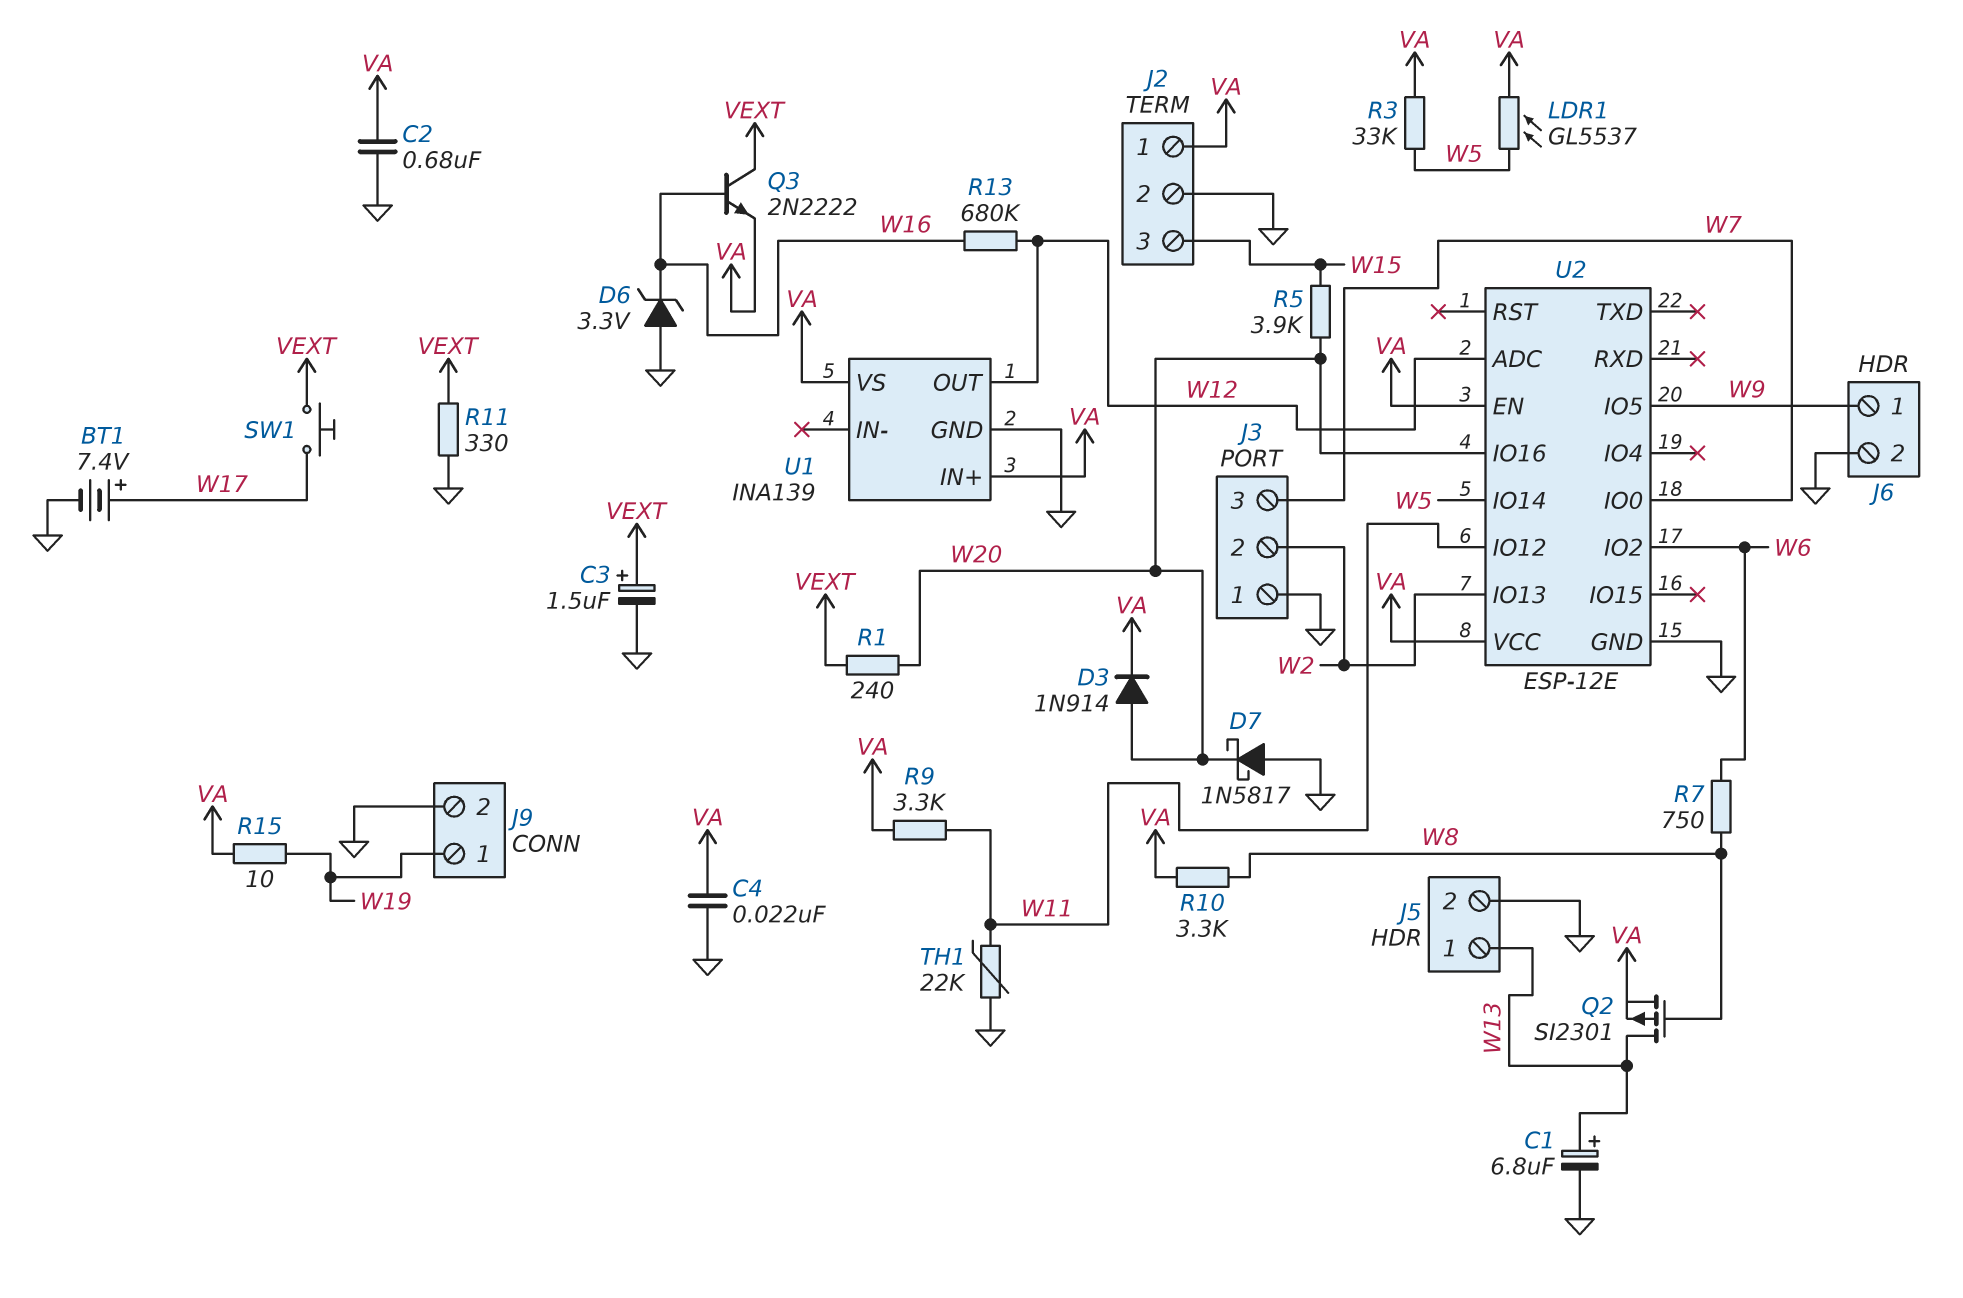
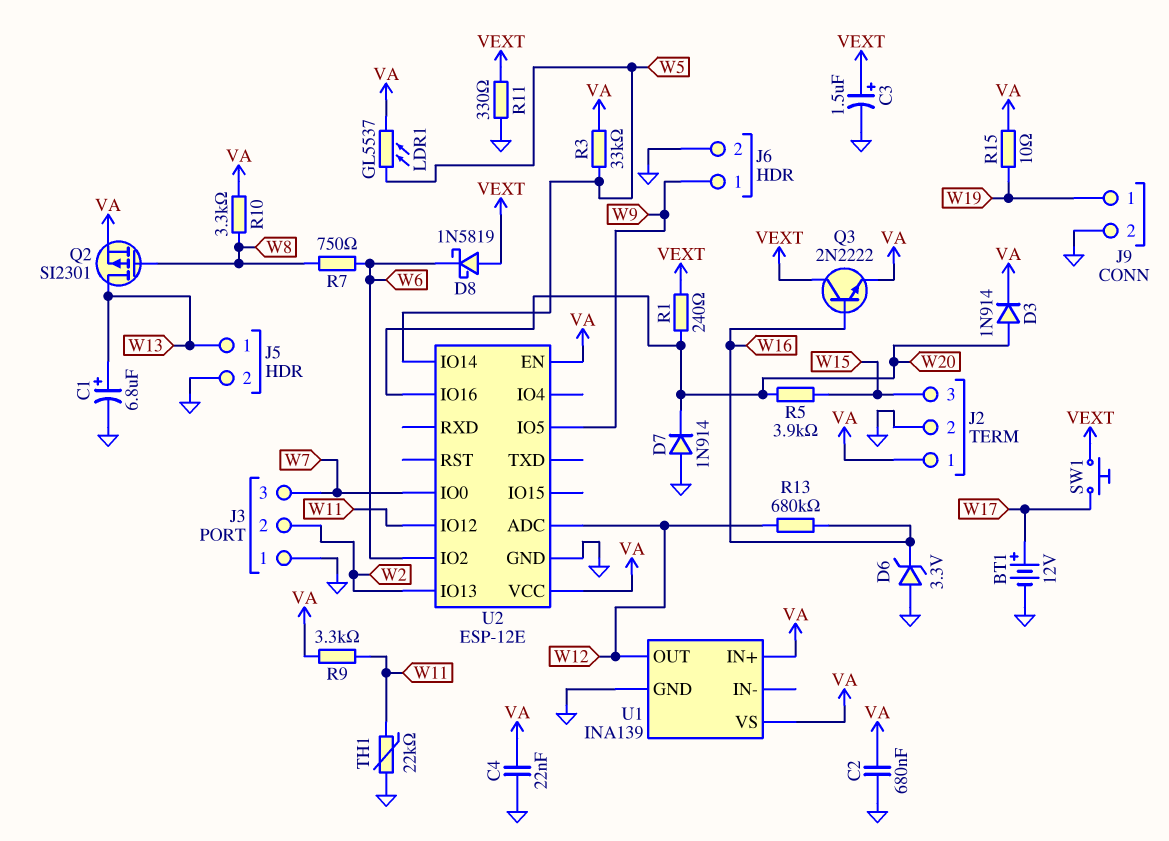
BT1: 7.4V (plus W17, minus GND) -> 12V (plus W17, minus GND)
D7: schottky 1N5817 (A GND, K W20) -> diode 1N914 (A GND, K W20)
D8: none -> schottky 1N5819 (A VEXT, K W6)

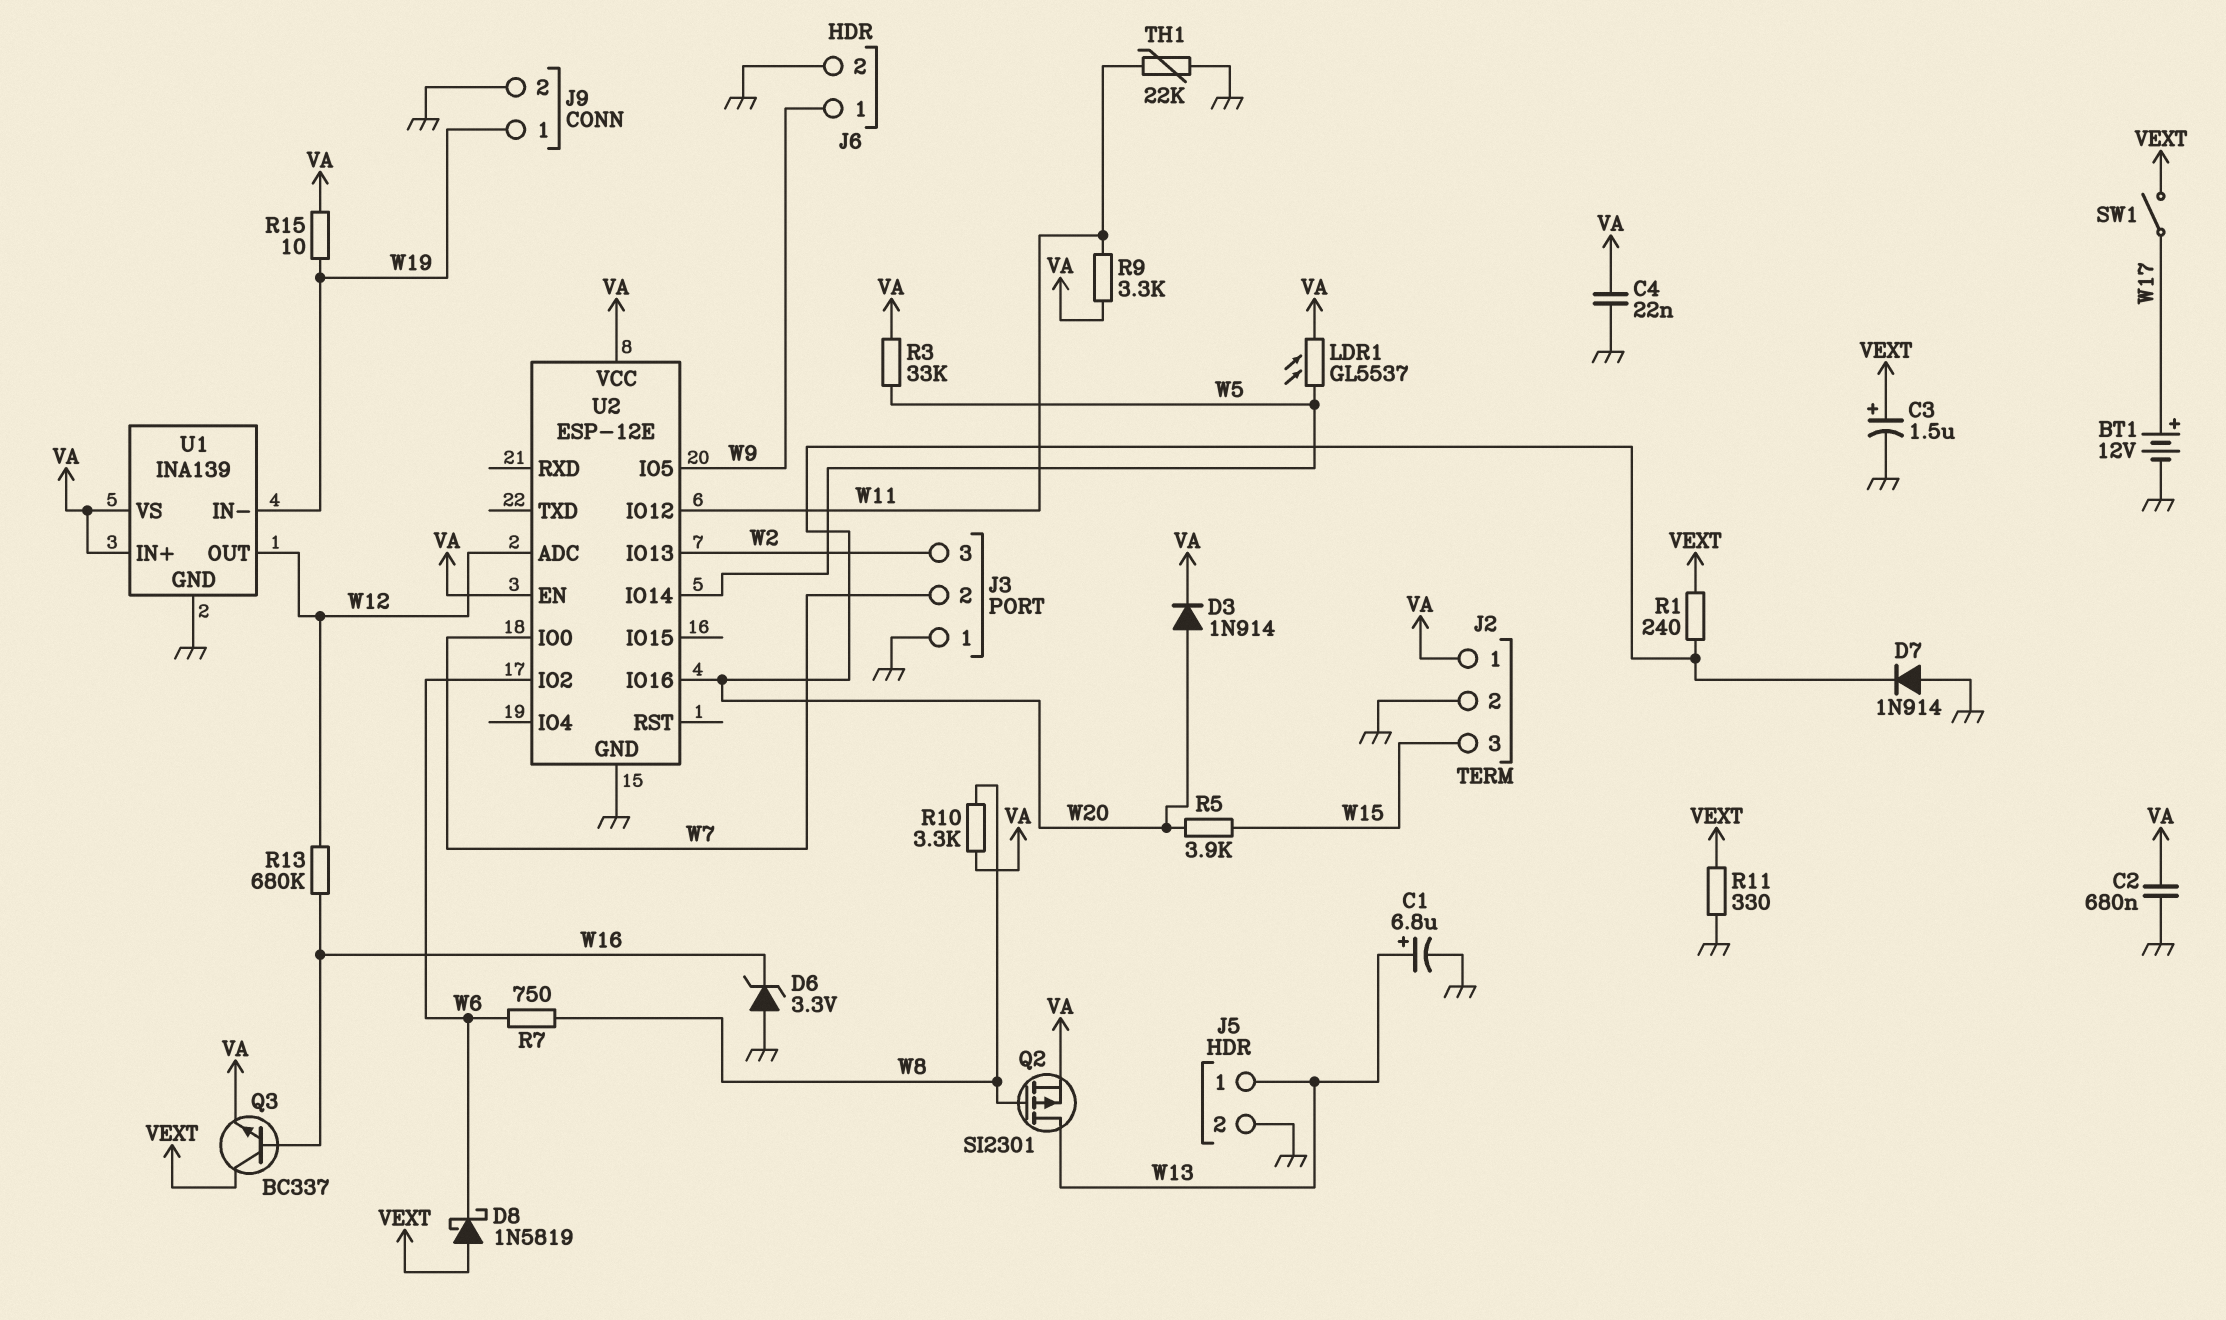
J3 pin 2: W2 -> W7
J3 pin 3: W7 -> W2
Q3: NPN 2N2222 (B W16, C VEXT, E VA) -> NPN BC337 (B W16, C VEXT, E VA)
SW1: button (VEXT, W17) -> switch (VEXT, W17)
U1 pin IN-: none -> W19

